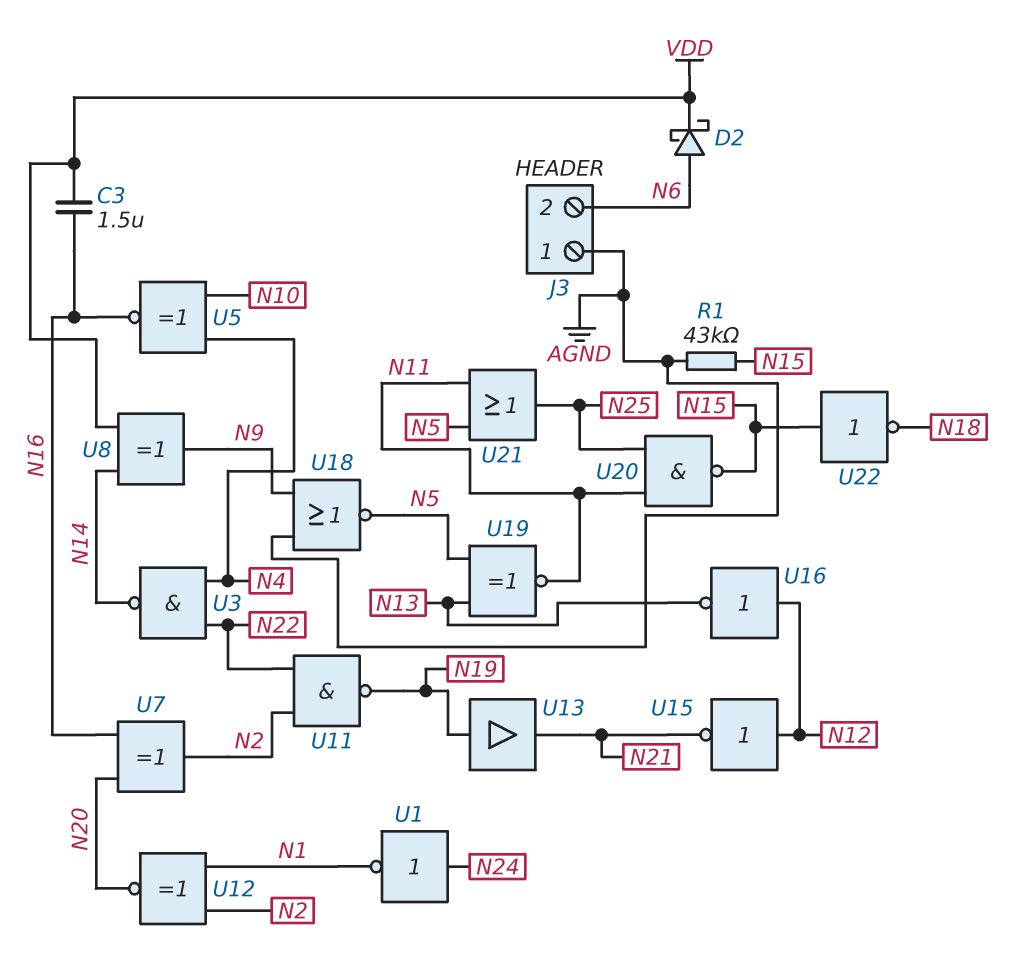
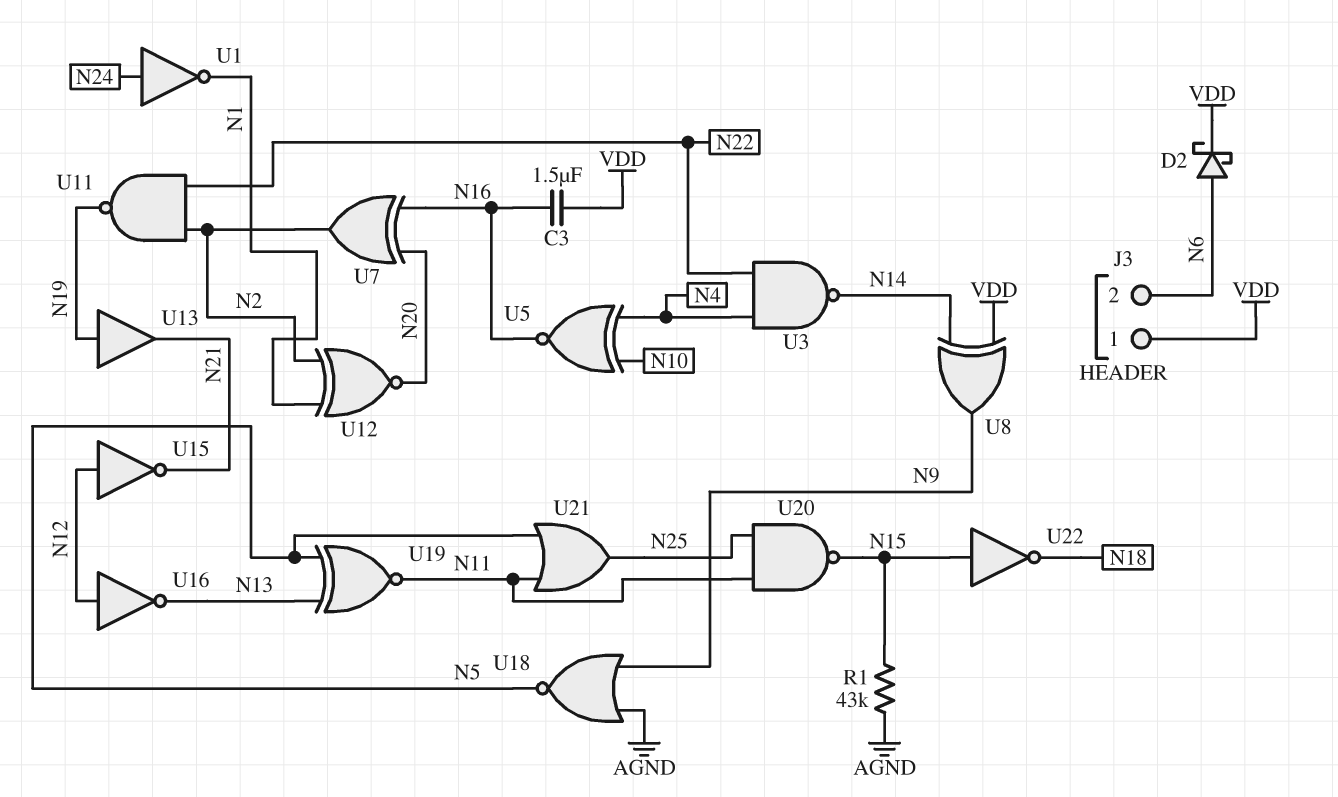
J3 pin 1: AGND -> VDD

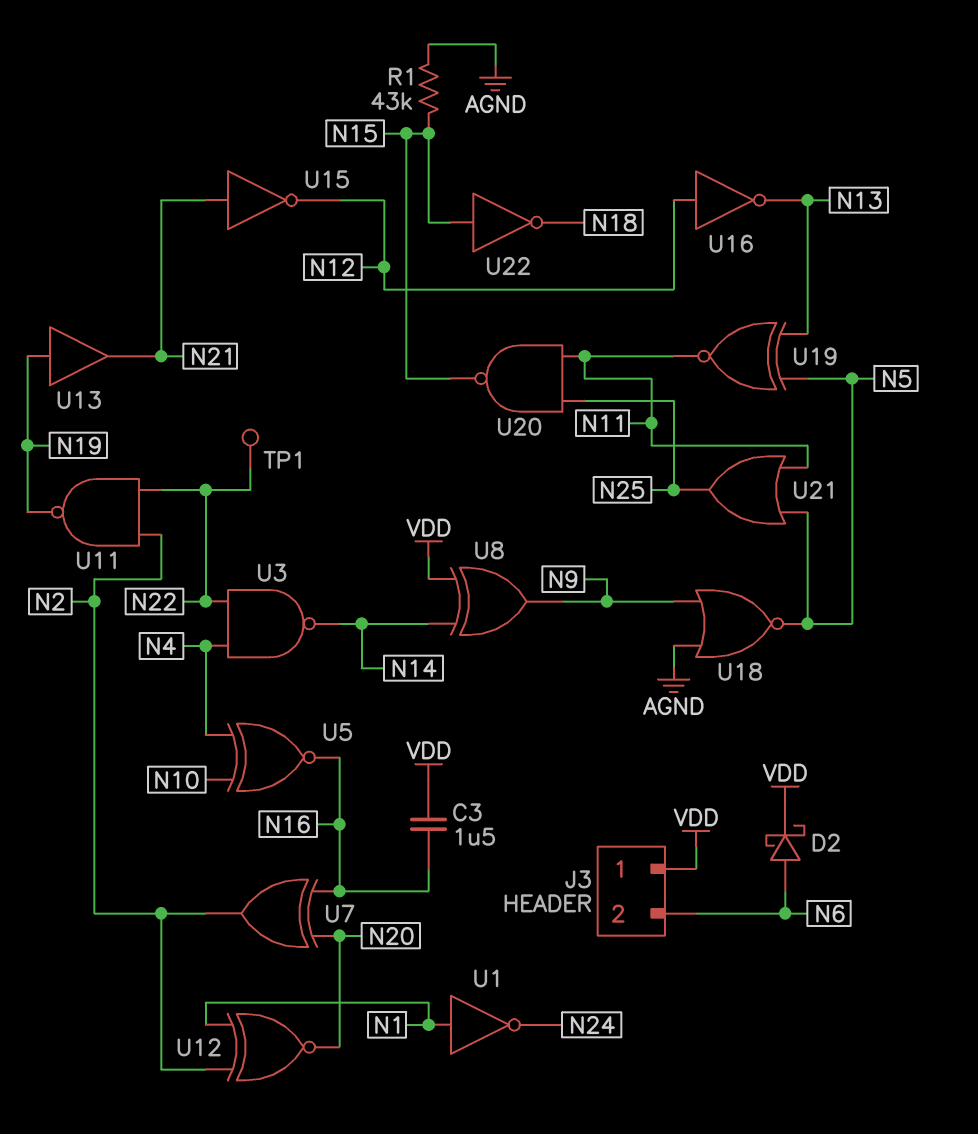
TP1: none -> test point (N22)
U1: NOT (in N24, out N1) -> NOT (in N1, out N24)
U15: NOT (in N12, out N21) -> NOT (in N21, out N12)

